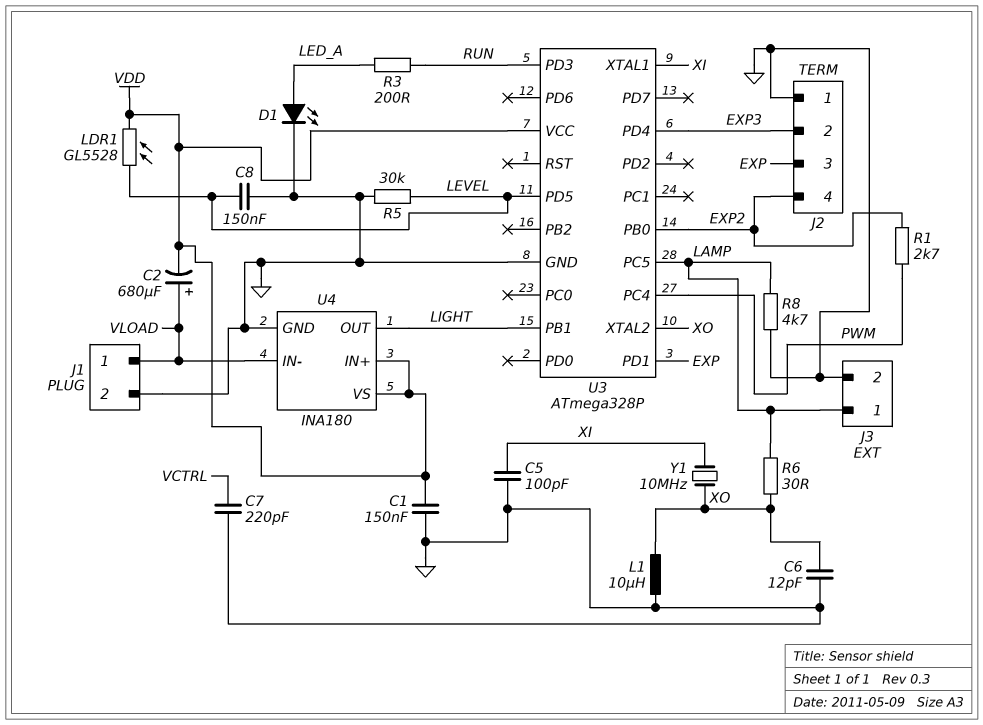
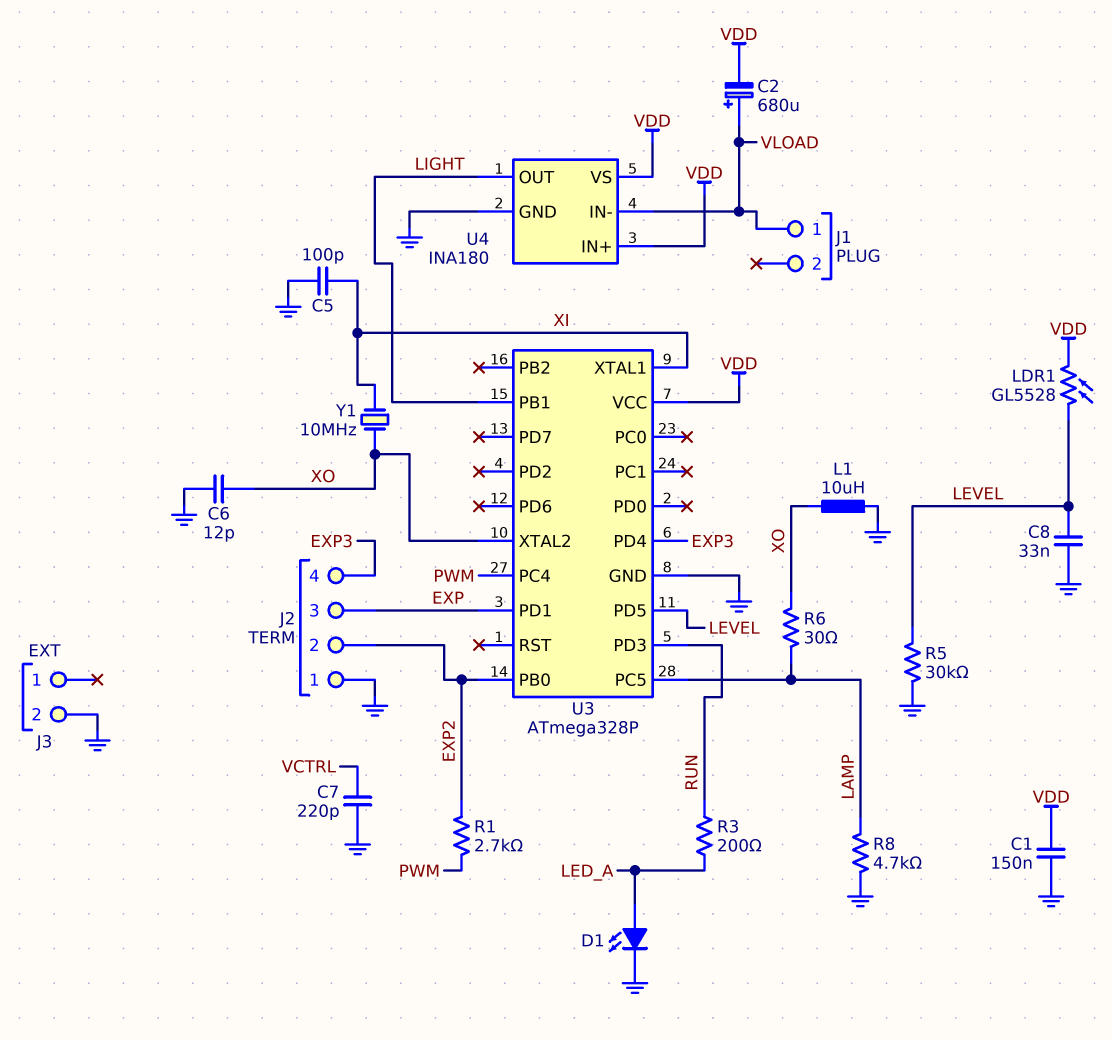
C8: 150nF (GND, LEVEL) -> 33nF (GND, LEVEL)
J1 pin 2: GND -> none
J2 pin 2: EXP3 -> EXP2
J2 pin 4: EXP2 -> EXP3
J3 pin 1: LAMP -> none

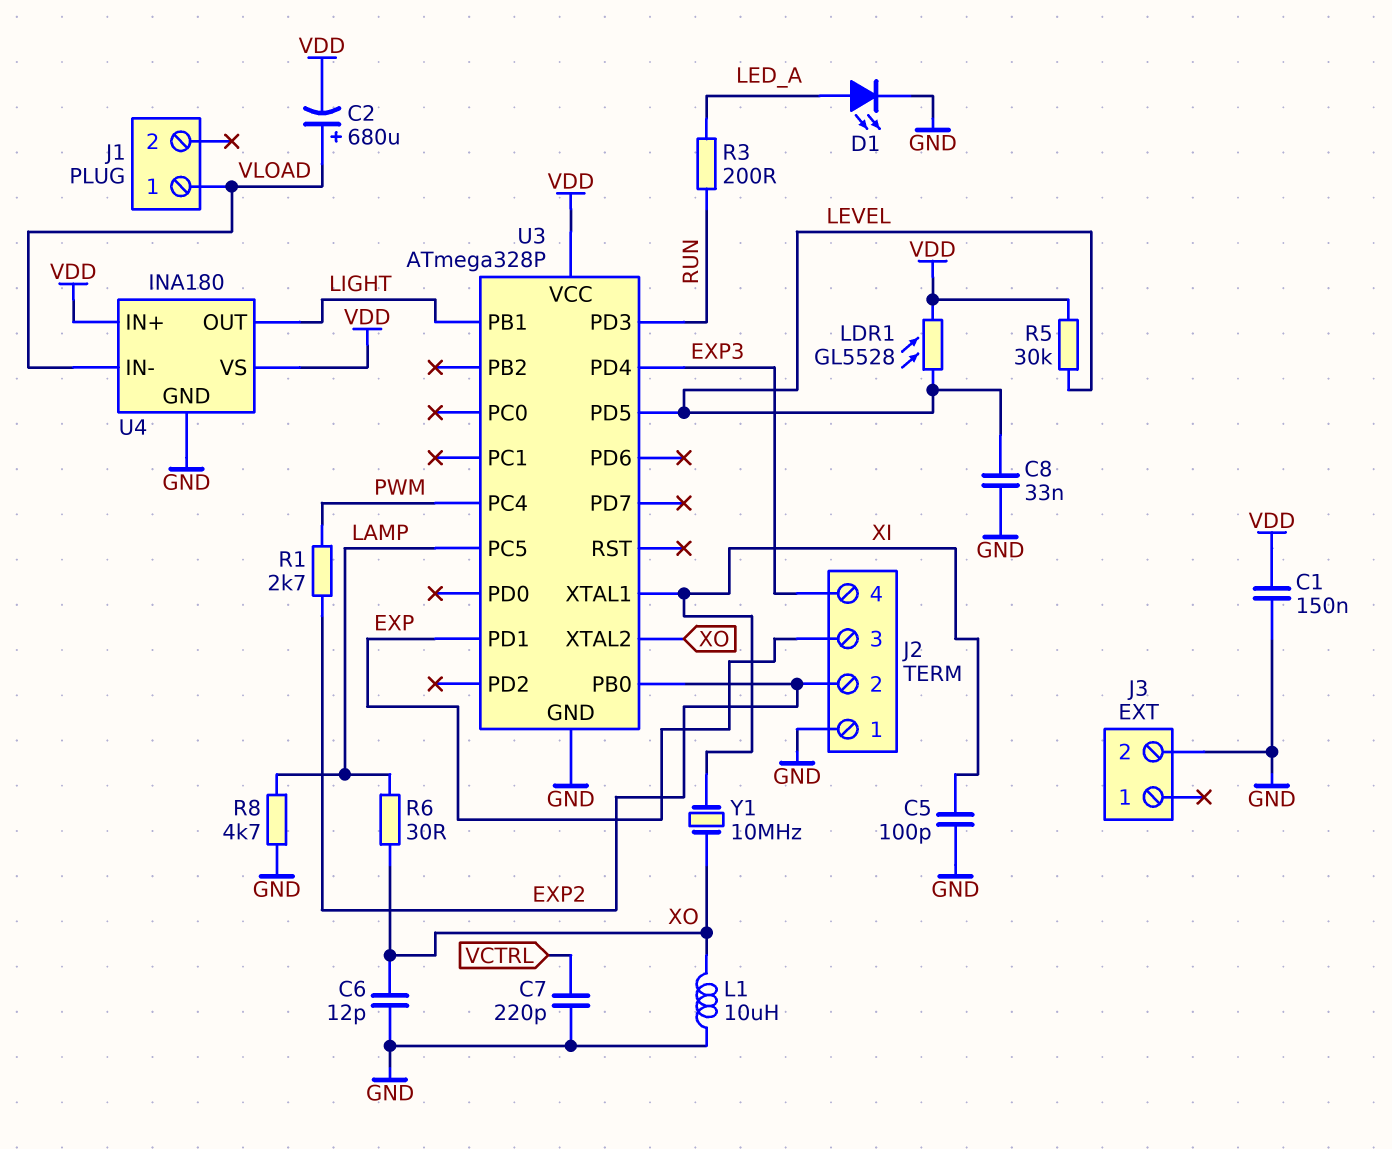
R5: 30k (GND, LEVEL) -> 30k (LEVEL, VDD)

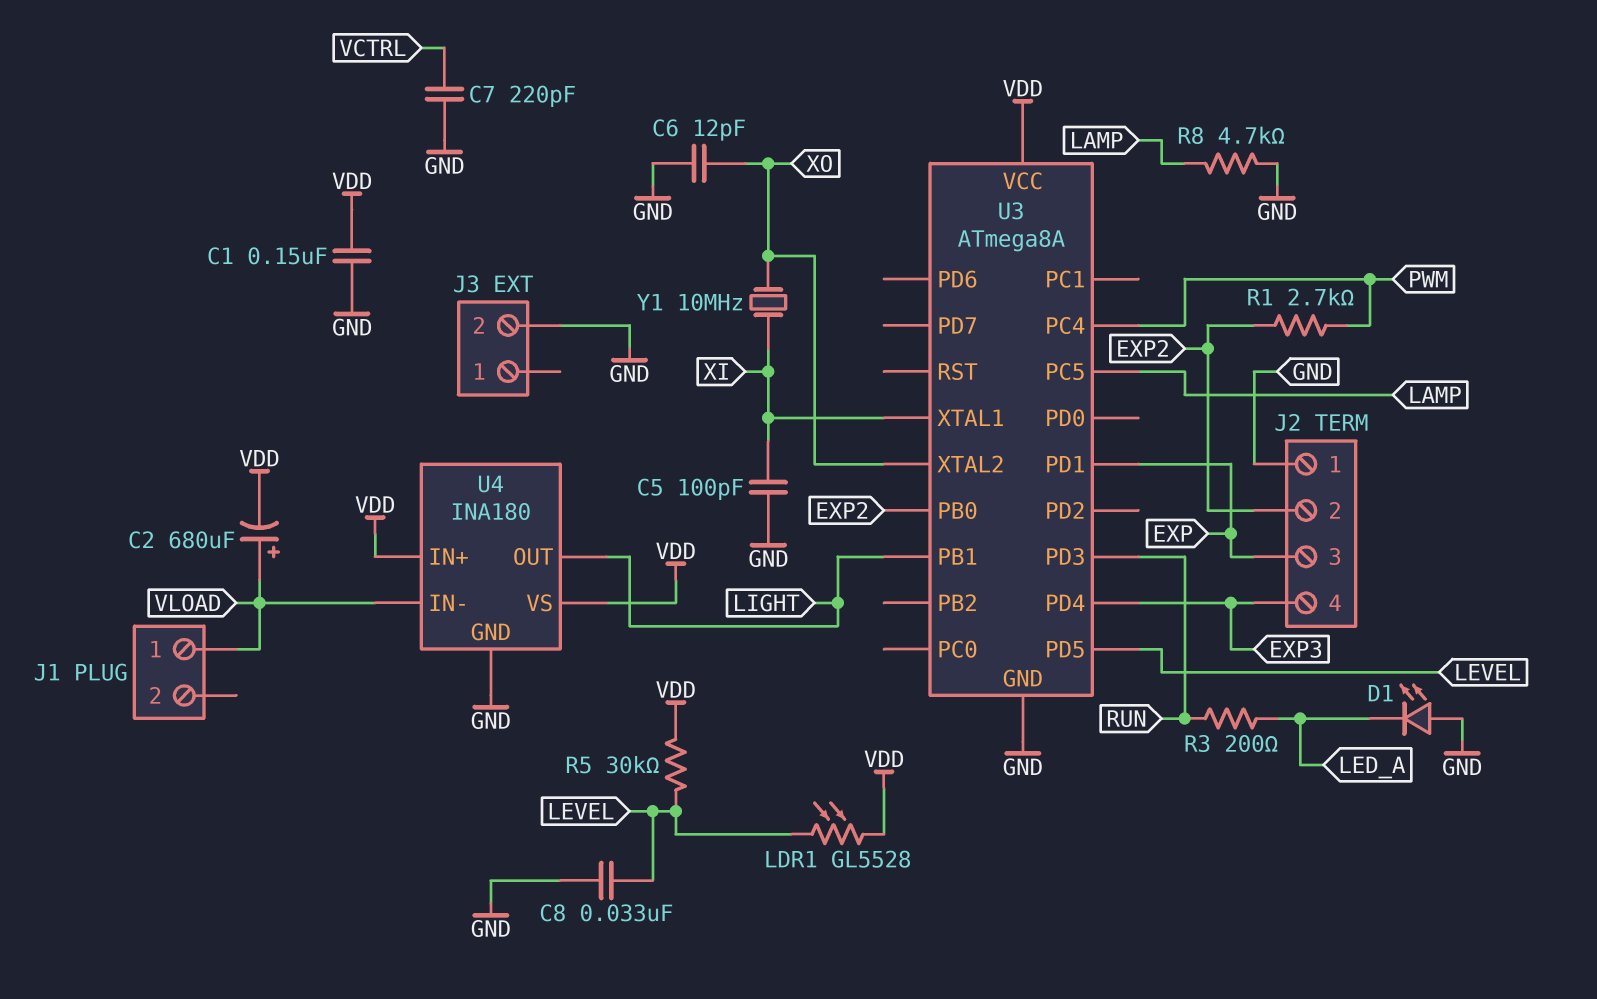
D1: LED (A LED_A, K GND) -> LED (A GND, K LED_A)
L1: 10uH (GND, XO) -> none
R6: 30 (LAMP, XO) -> none
U3: ATmega328P -> ATmega8A

